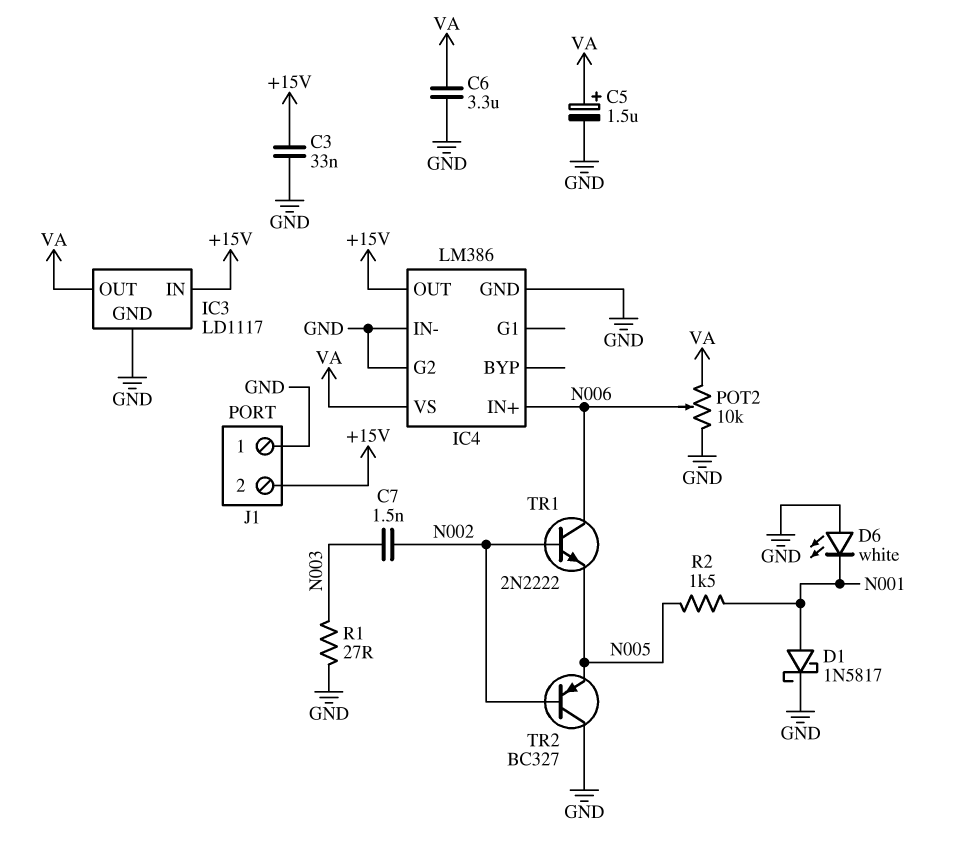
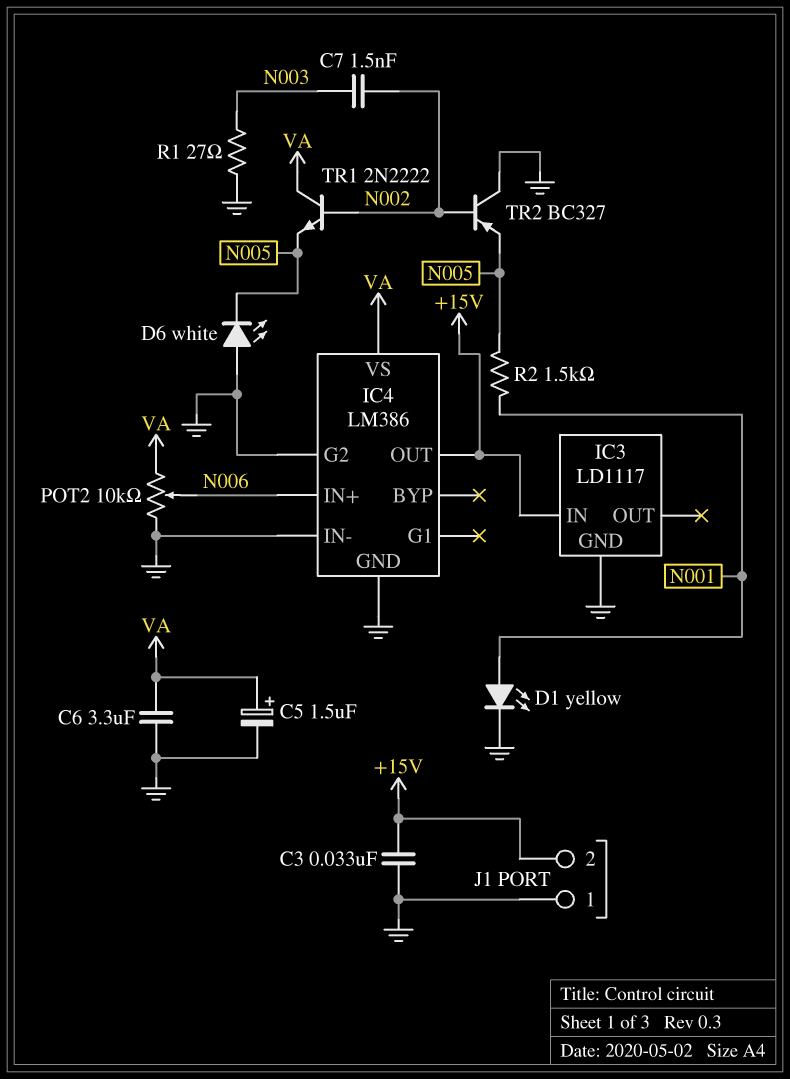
D1: schottky 1N5817 (A N001, K GND) -> LED yellow (A N001, K GND)
D6: LED white (A GND, K N001) -> LED white (A GND, K N005)
IC3 pin OUT: VA -> none
TR1: NPN 2N2222 (B N002, C N006, E N005) -> NPN 2N2222 (B N002, C VA, E N005)

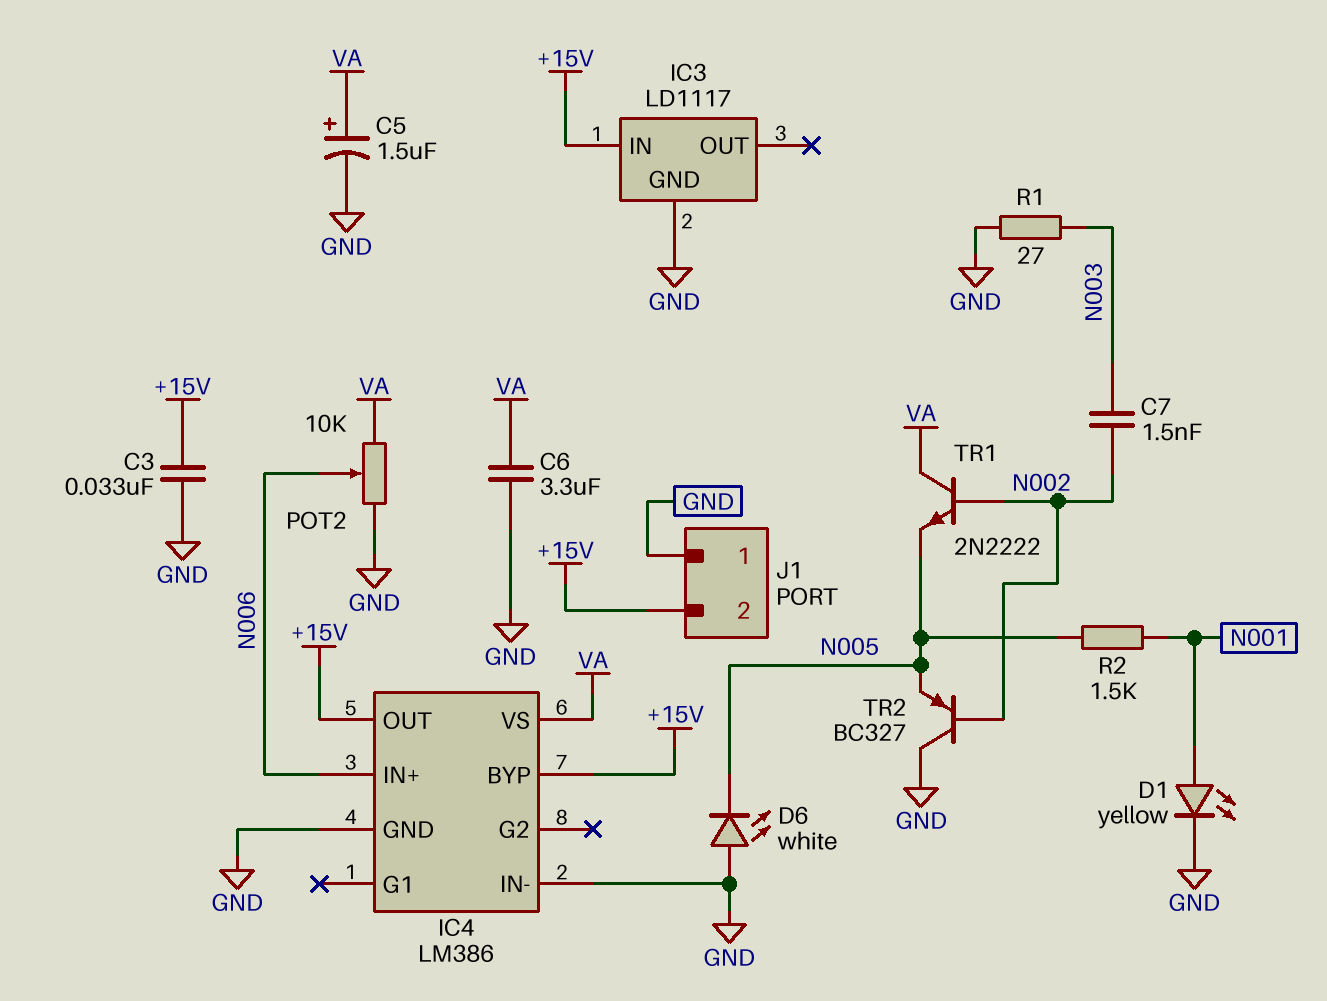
IC4 pin BYP: none -> +15V
IC4 pin G2: GND -> none

